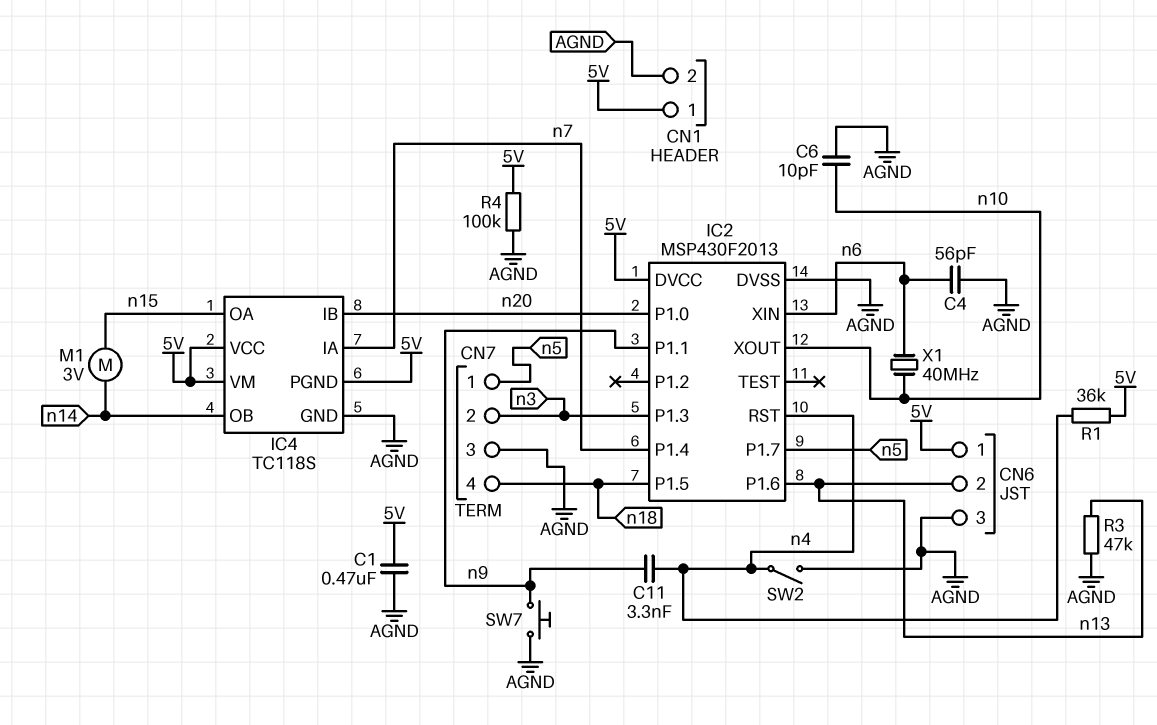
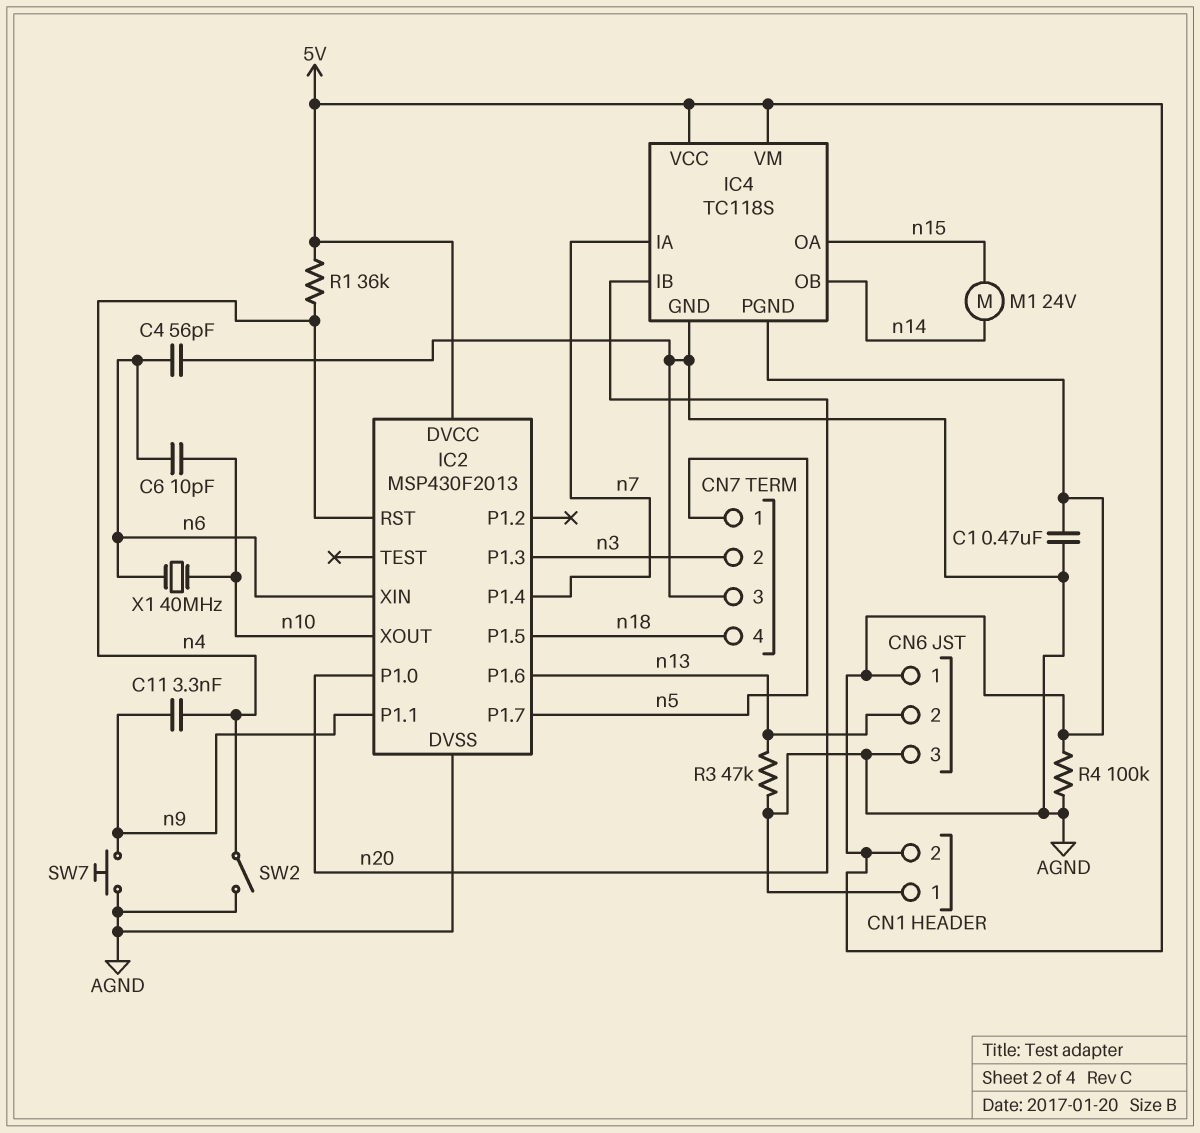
C6: 10pF (AGND, n10) -> 10pF (n6, n10)
CN1 pin 1: 5V -> AGND
CN1 pin 2: AGND -> 5V
M1: motor 3V (n14, n15) -> motor 24V (n14, n15)

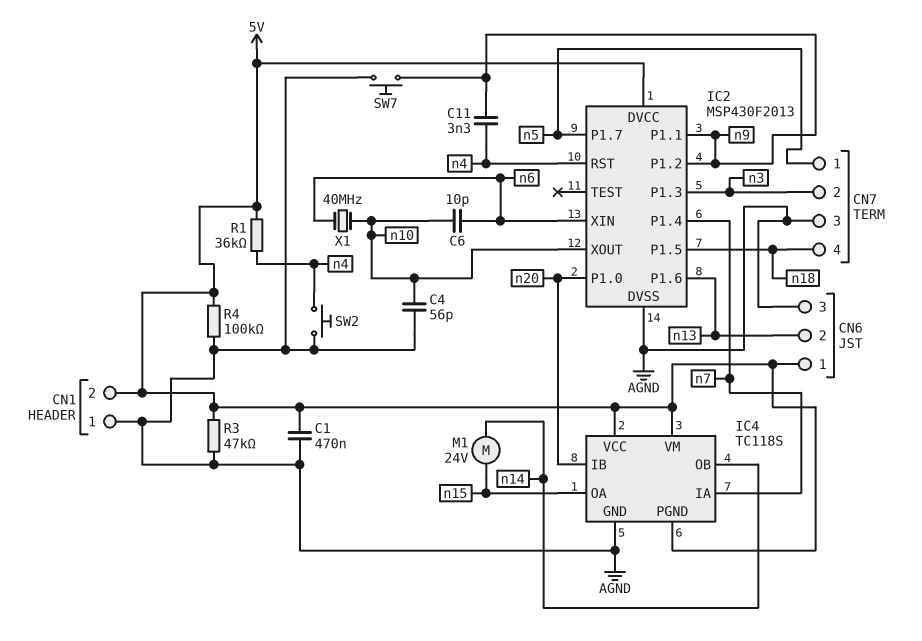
C4: 56pF (AGND, n6) -> 56pF (AGND, n10)
IC2 pin P1.2: none -> n9
R3: 47k (AGND, n13) -> 47k (5V, AGND)
SW2: switch (AGND, n4) -> button (AGND, n4)

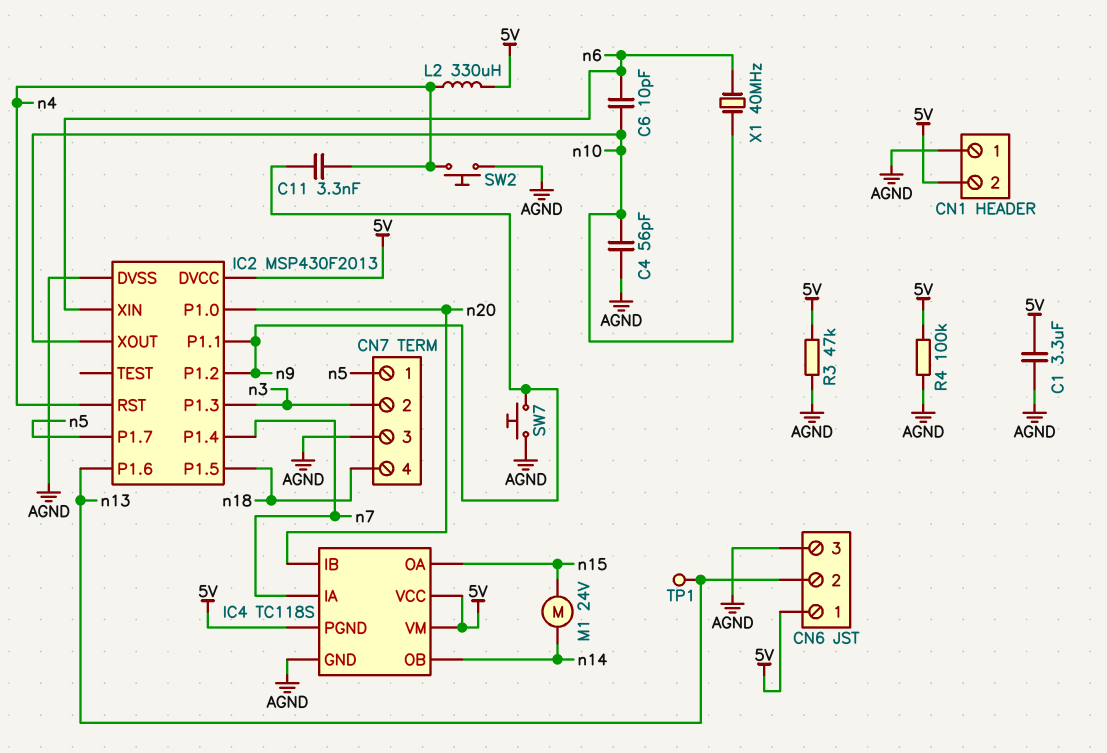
C1: 470nF (5V, AGND) -> 3.3uF (5V, AGND)
L2: none -> 330uH (5V, n4)
R1: 36k (5V, n4) -> none
TP1: none -> test point (n13)

